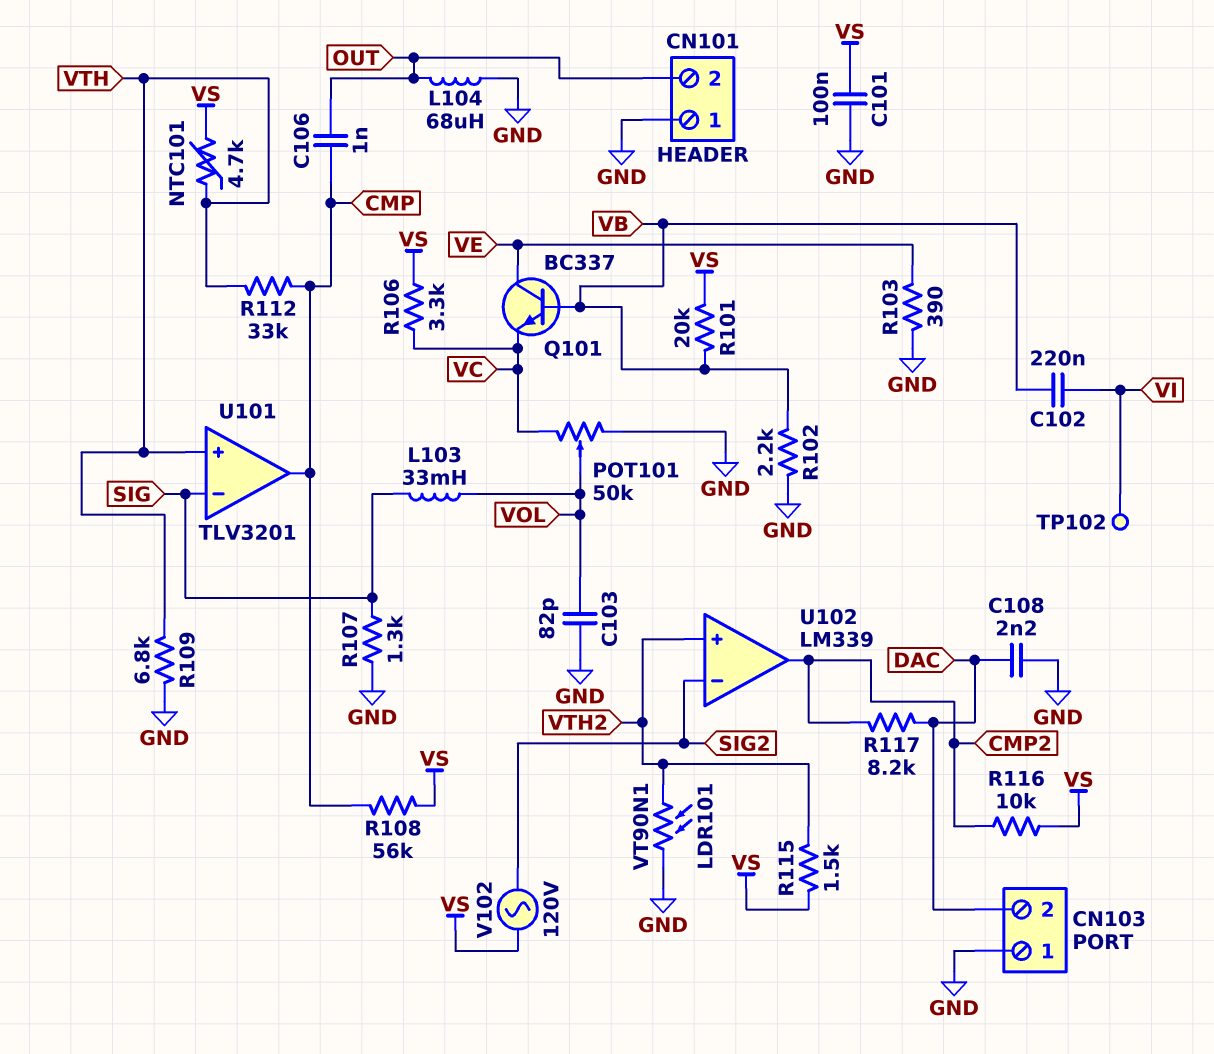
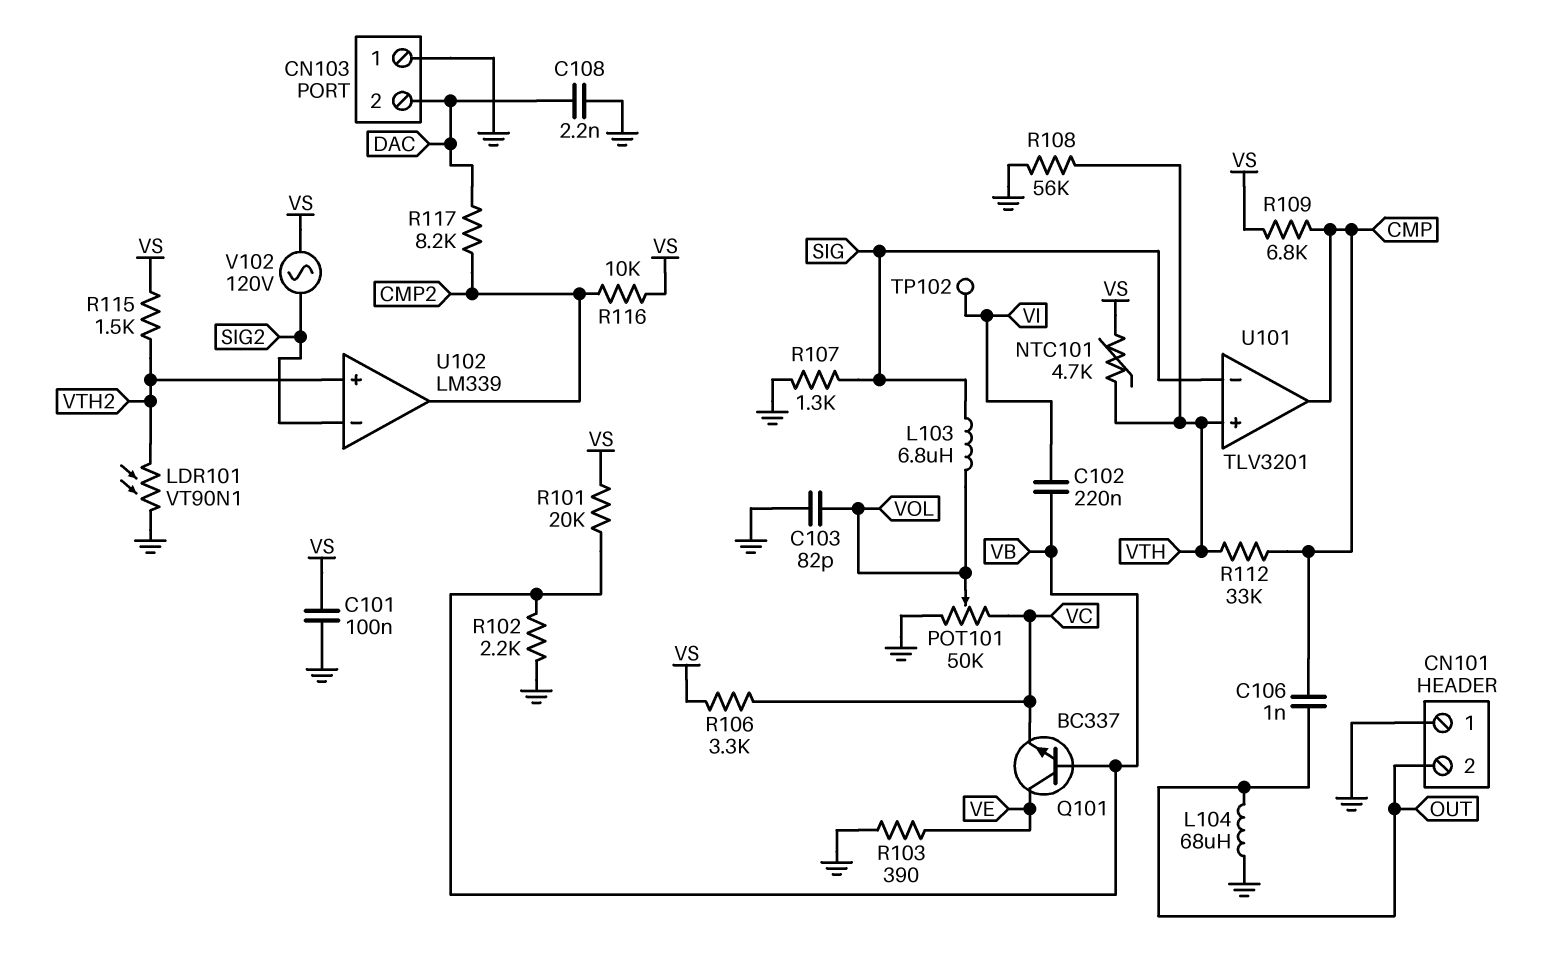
L103: 33mH (SIG, VOL) -> 6.8uH (SIG, VOL)
R108: 56k (CMP, VS) -> 56k (GND, VTH)
R109: 6.8k (GND, VTH) -> 6.8k (CMP, VS)

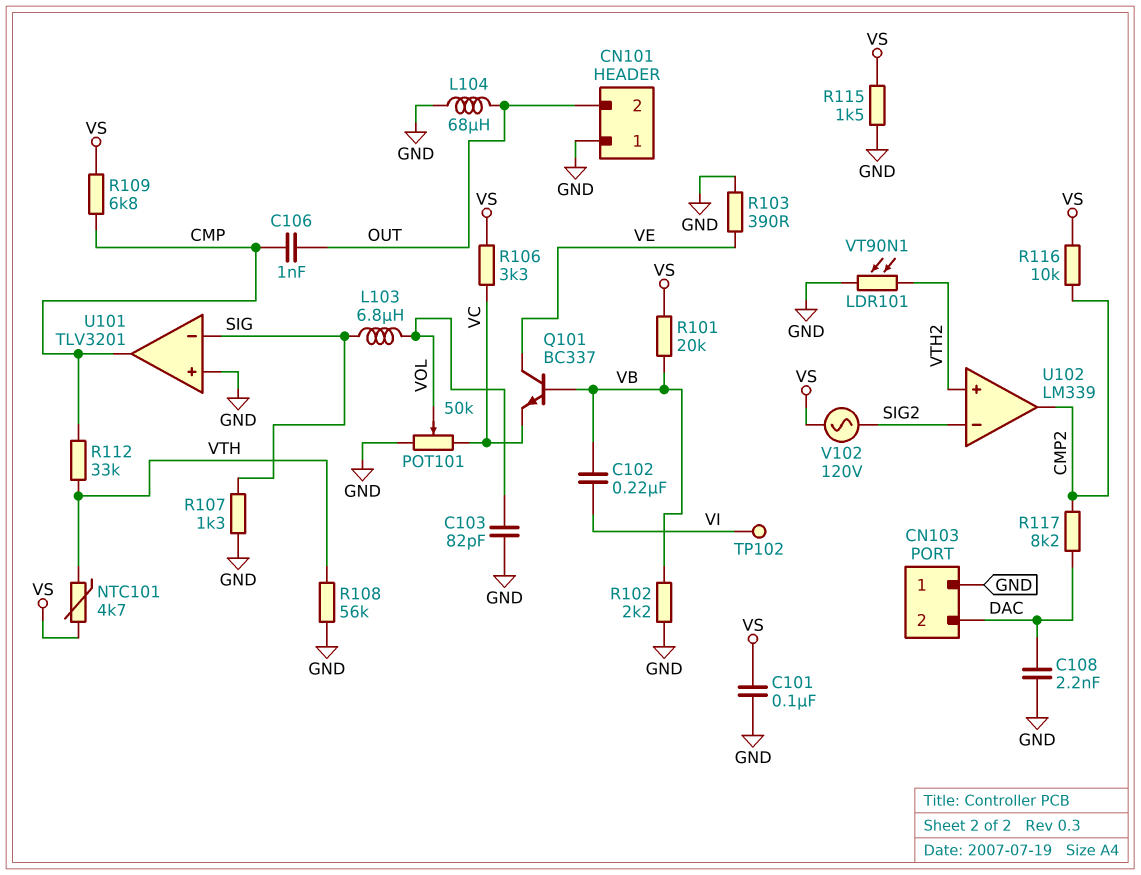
R115: 1.5k (VS, VTH2) -> 1.5k (GND, VS)
U101 pin in+: VTH -> GND

